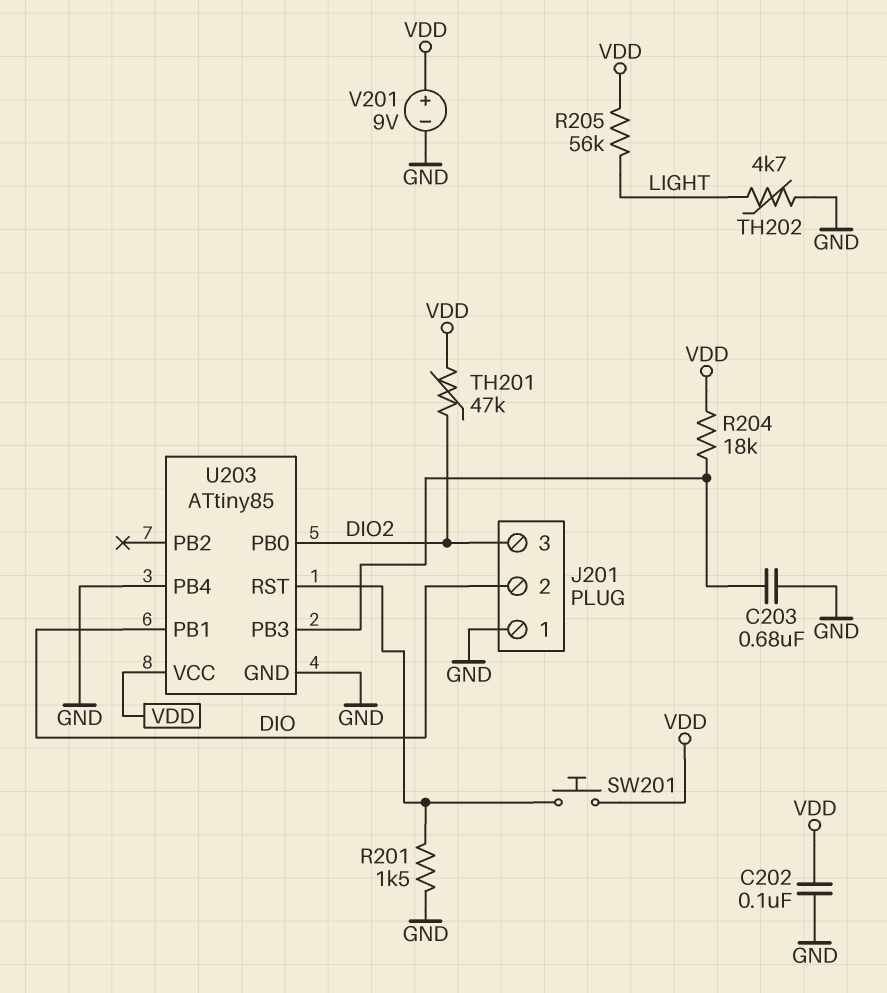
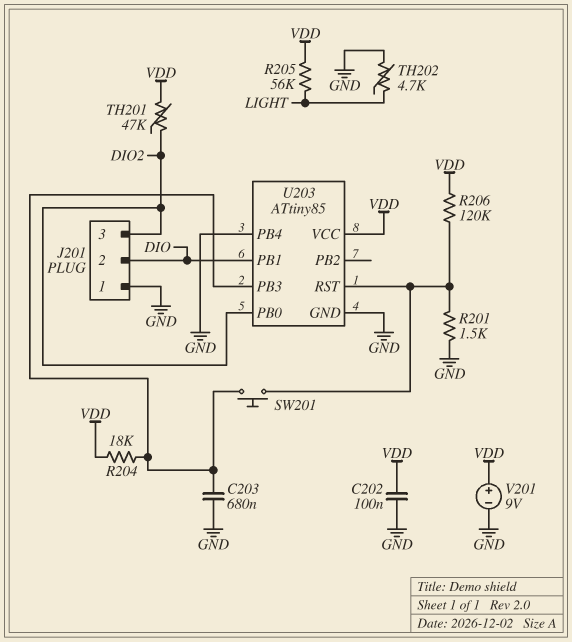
R206: none -> 120k (U203/RST, VDD)
SW201: button (U203/RST, VDD) -> button (U203/PB3, U203/RST)

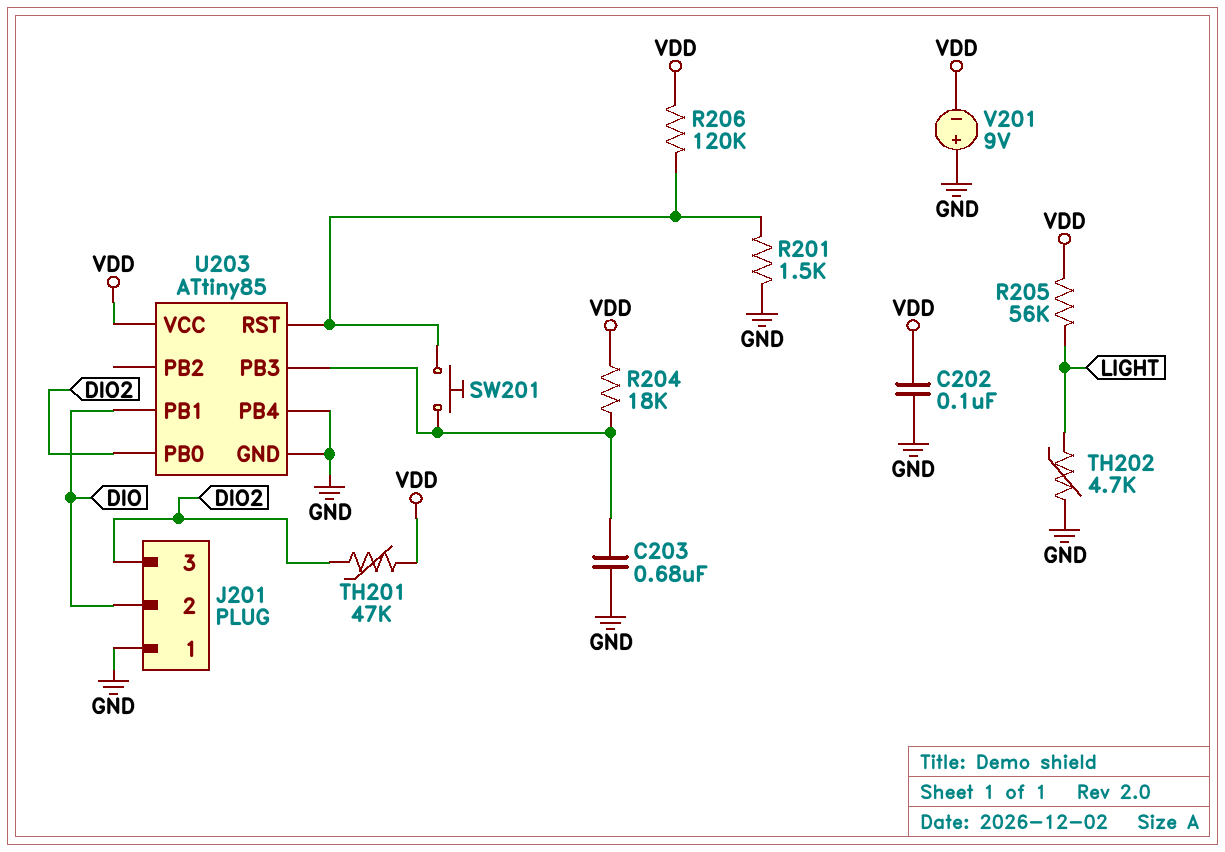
V201: 9V (plus VDD, minus GND) -> 9V (plus GND, minus VDD)

